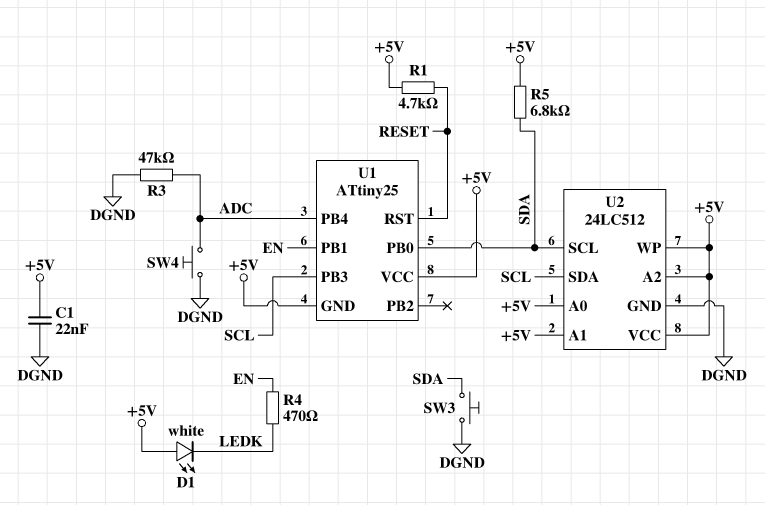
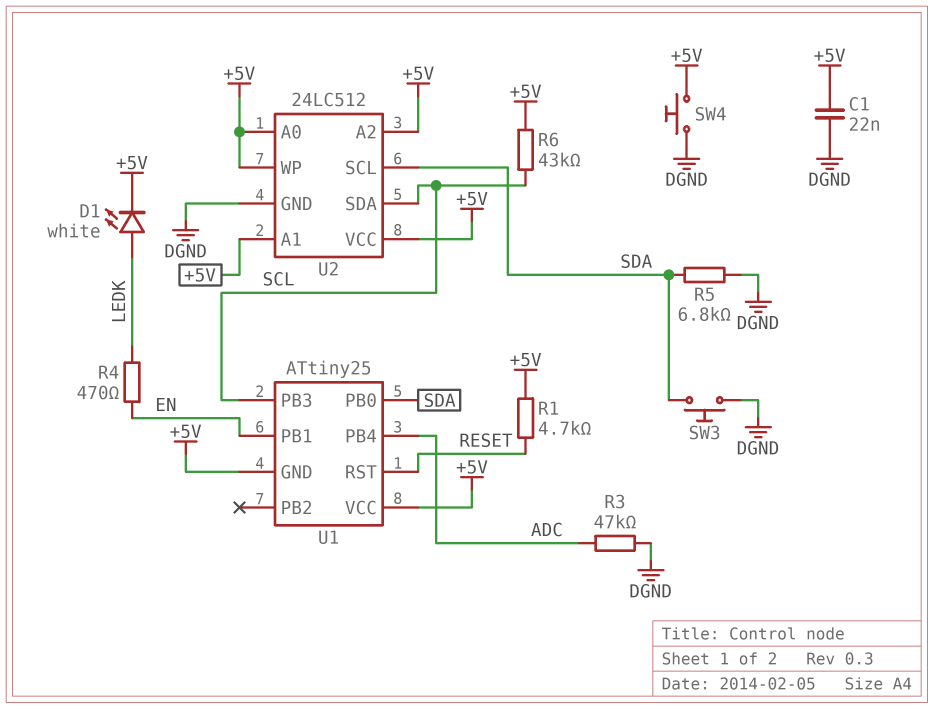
D1: LED white (A +5V, K LEDK) -> LED white (A LEDK, K +5V)
R5: 6.8k (+5V, SDA) -> 6.8k (DGND, SDA)
R6: none -> 43k (+5V, SCL)
SW4: button (ADC, DGND) -> button (+5V, DGND)

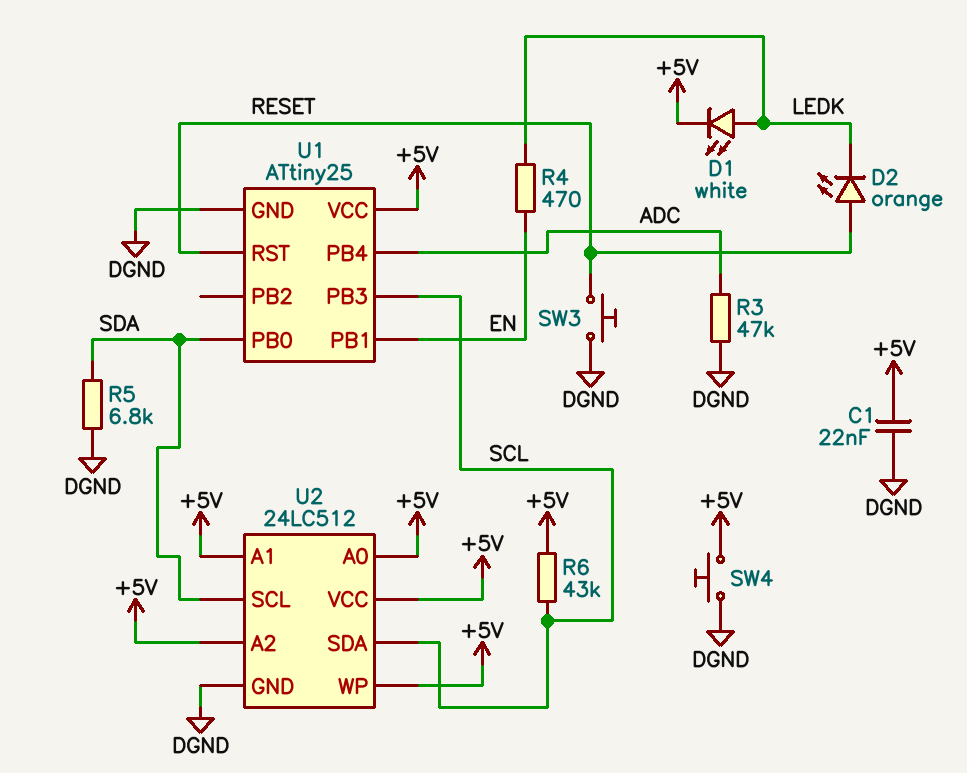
D2: none -> LED orange (A RESET, K LEDK)
R1: 4.7k (+5V, RESET) -> none
SW3: button (DGND, SDA) -> button (DGND, RESET)
U1 pin GND: +5V -> DGND

